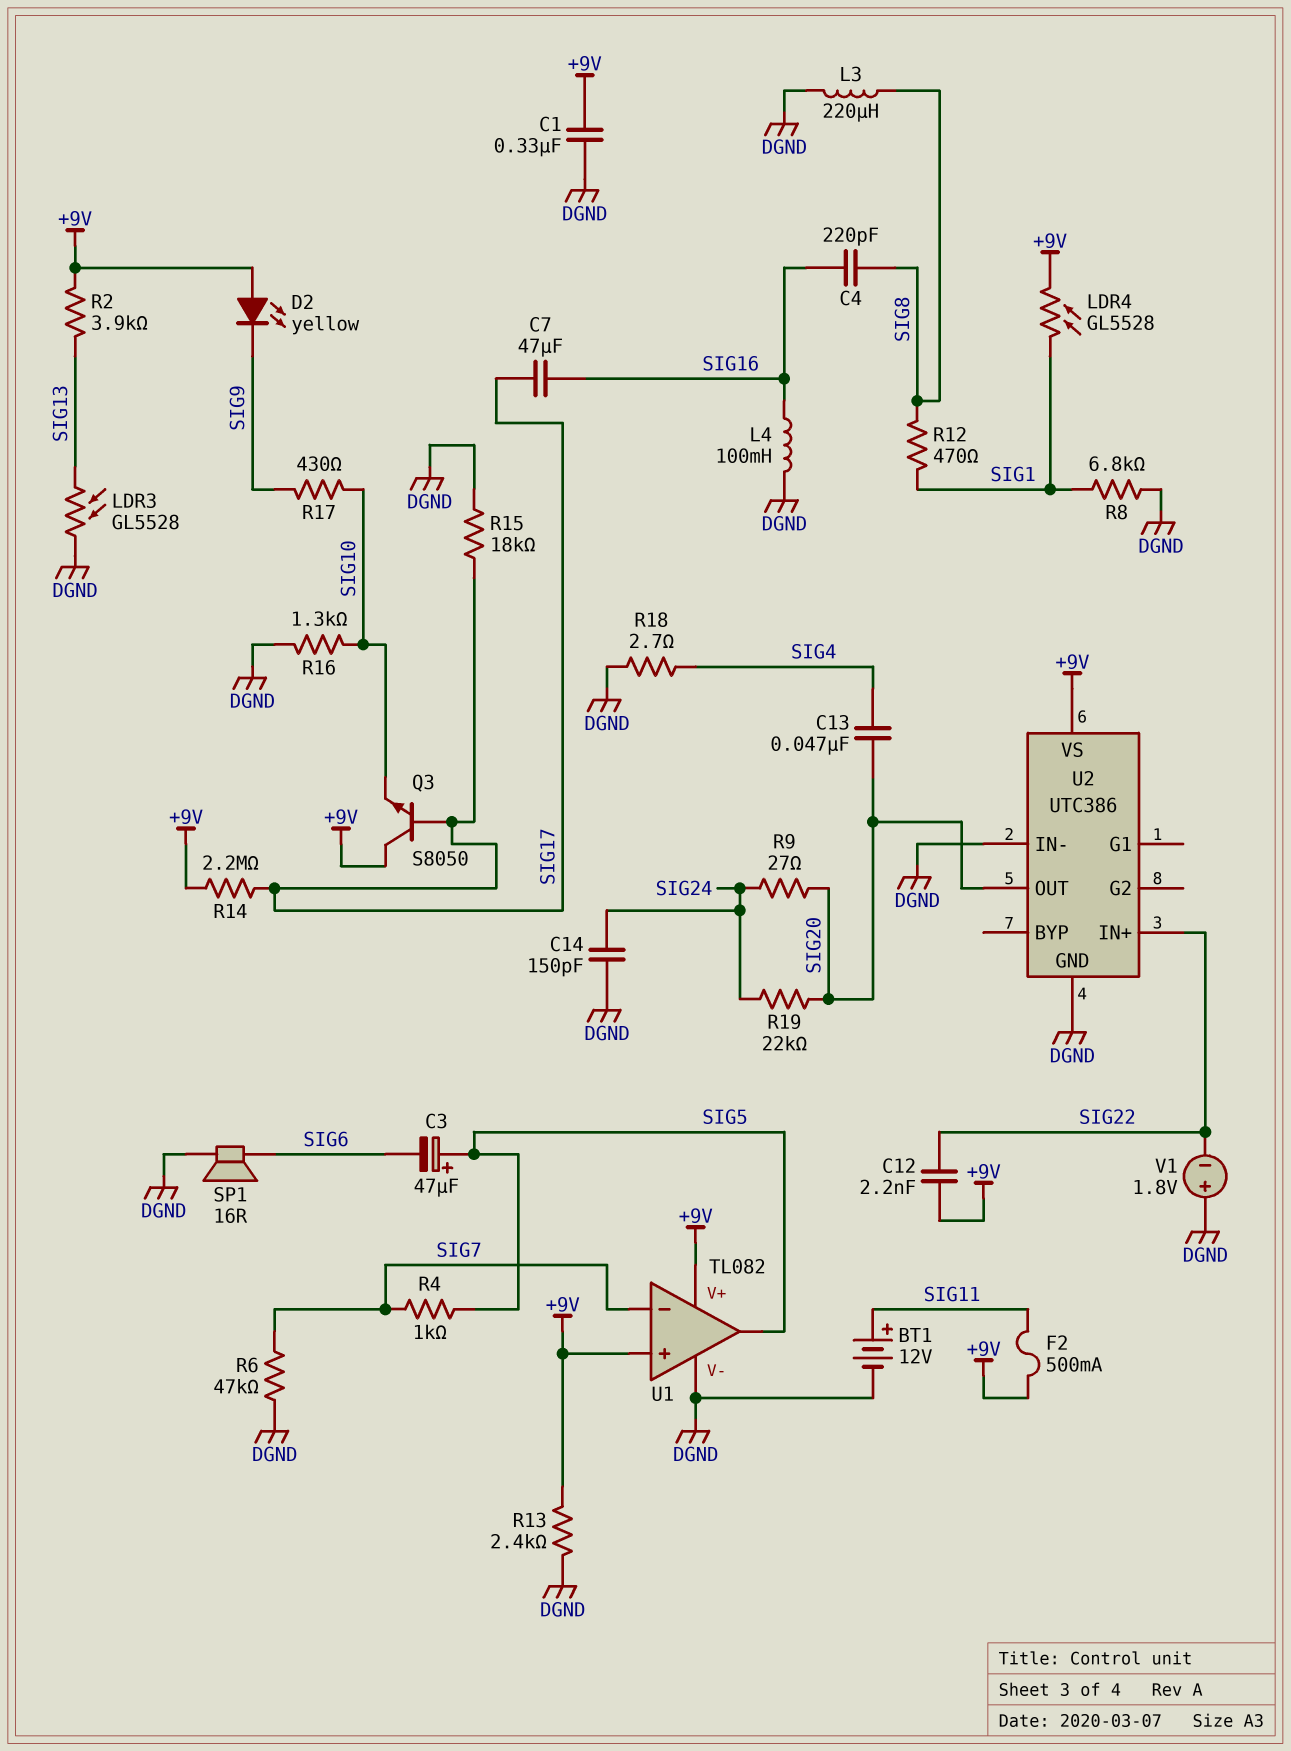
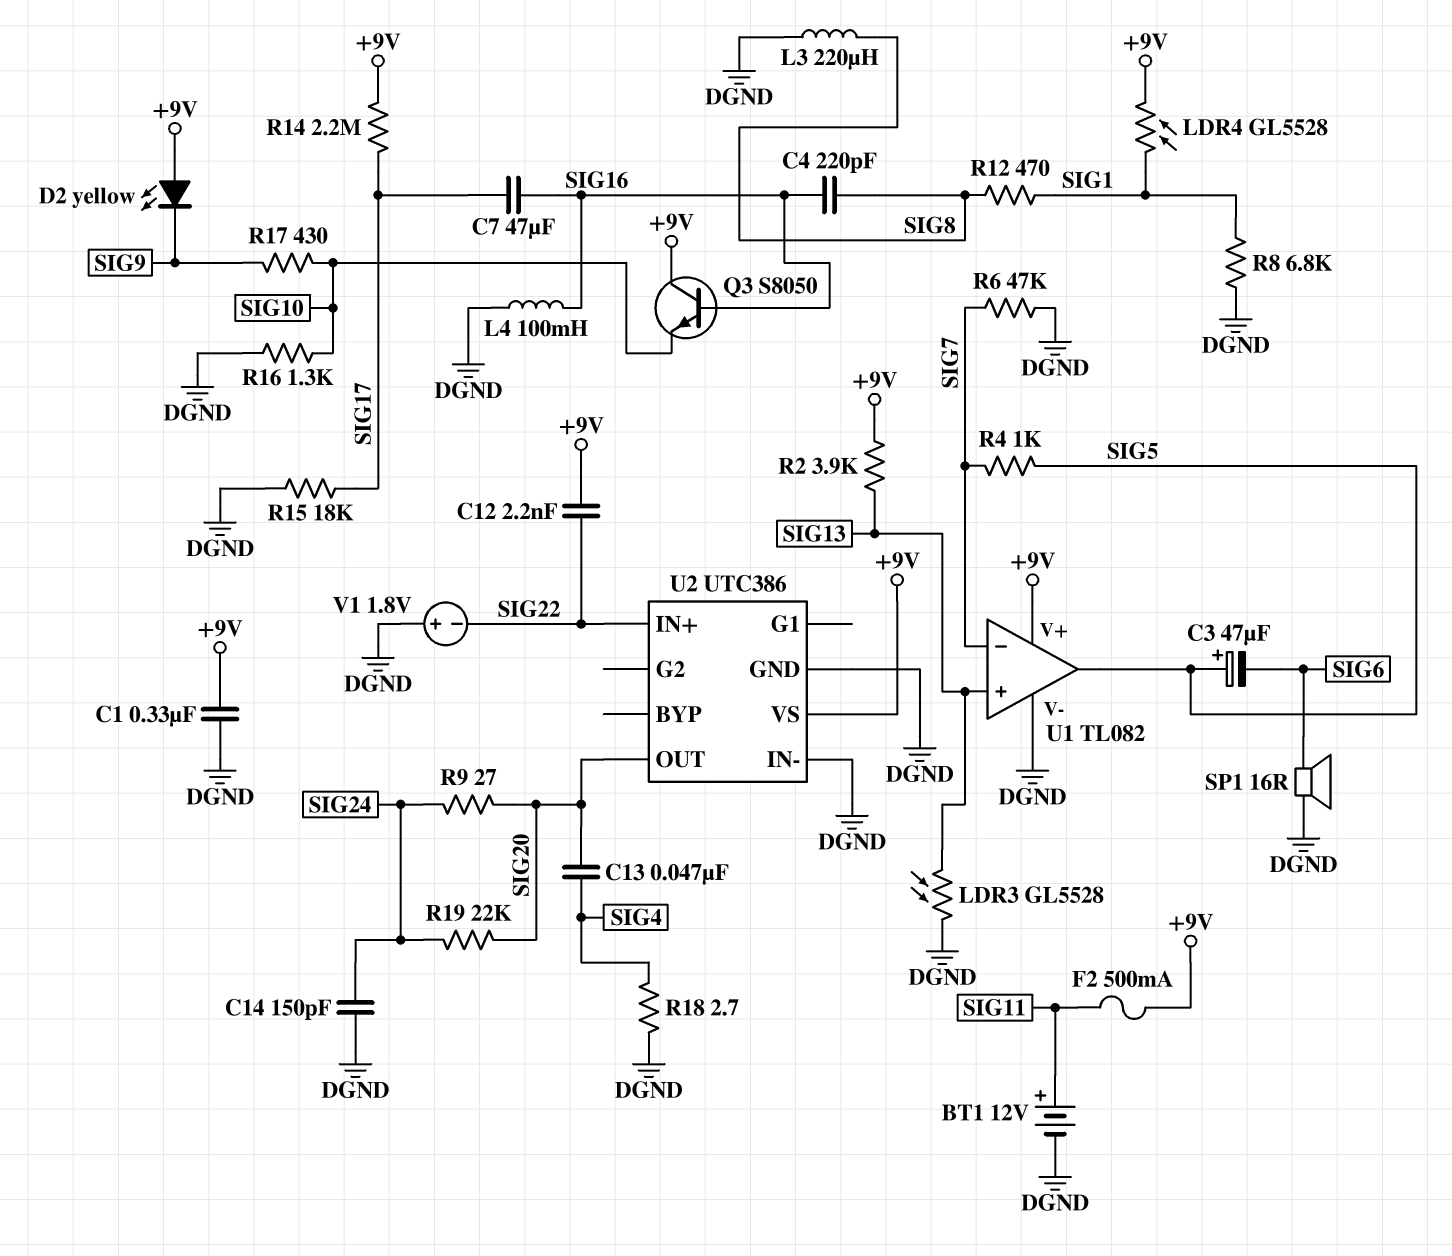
Q3: NPN S8050 (B SIG17, C +9V, E SIG10) -> NPN S8050 (B SIG16, C +9V, E SIG10)
R13: 2.4k (+9V, DGND) -> none
U1 pin in+: +9V -> SIG13

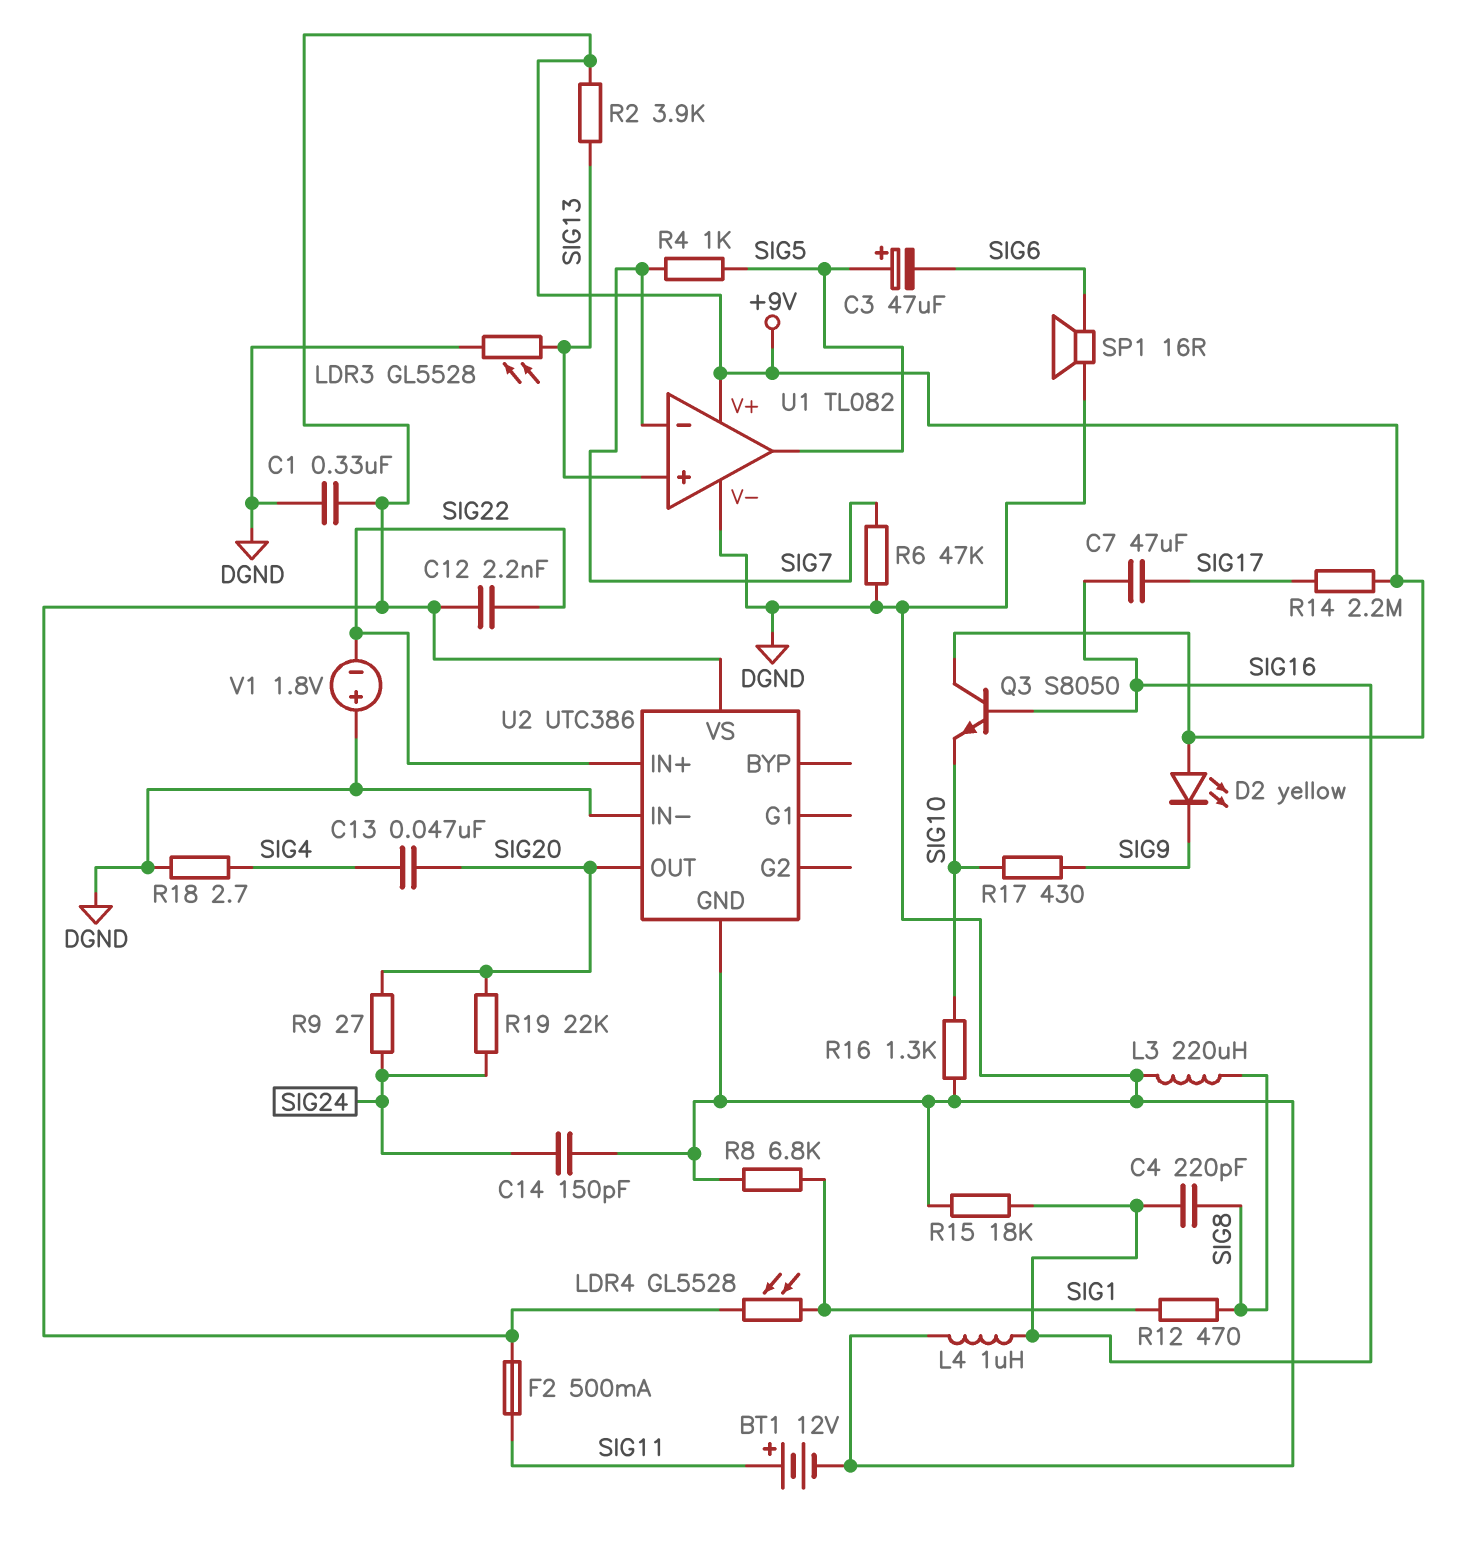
L4: 100mH (DGND, SIG16) -> 1uH (DGND, SIG16)
R15: 18k (DGND, SIG17) -> 18k (DGND, SIG16)

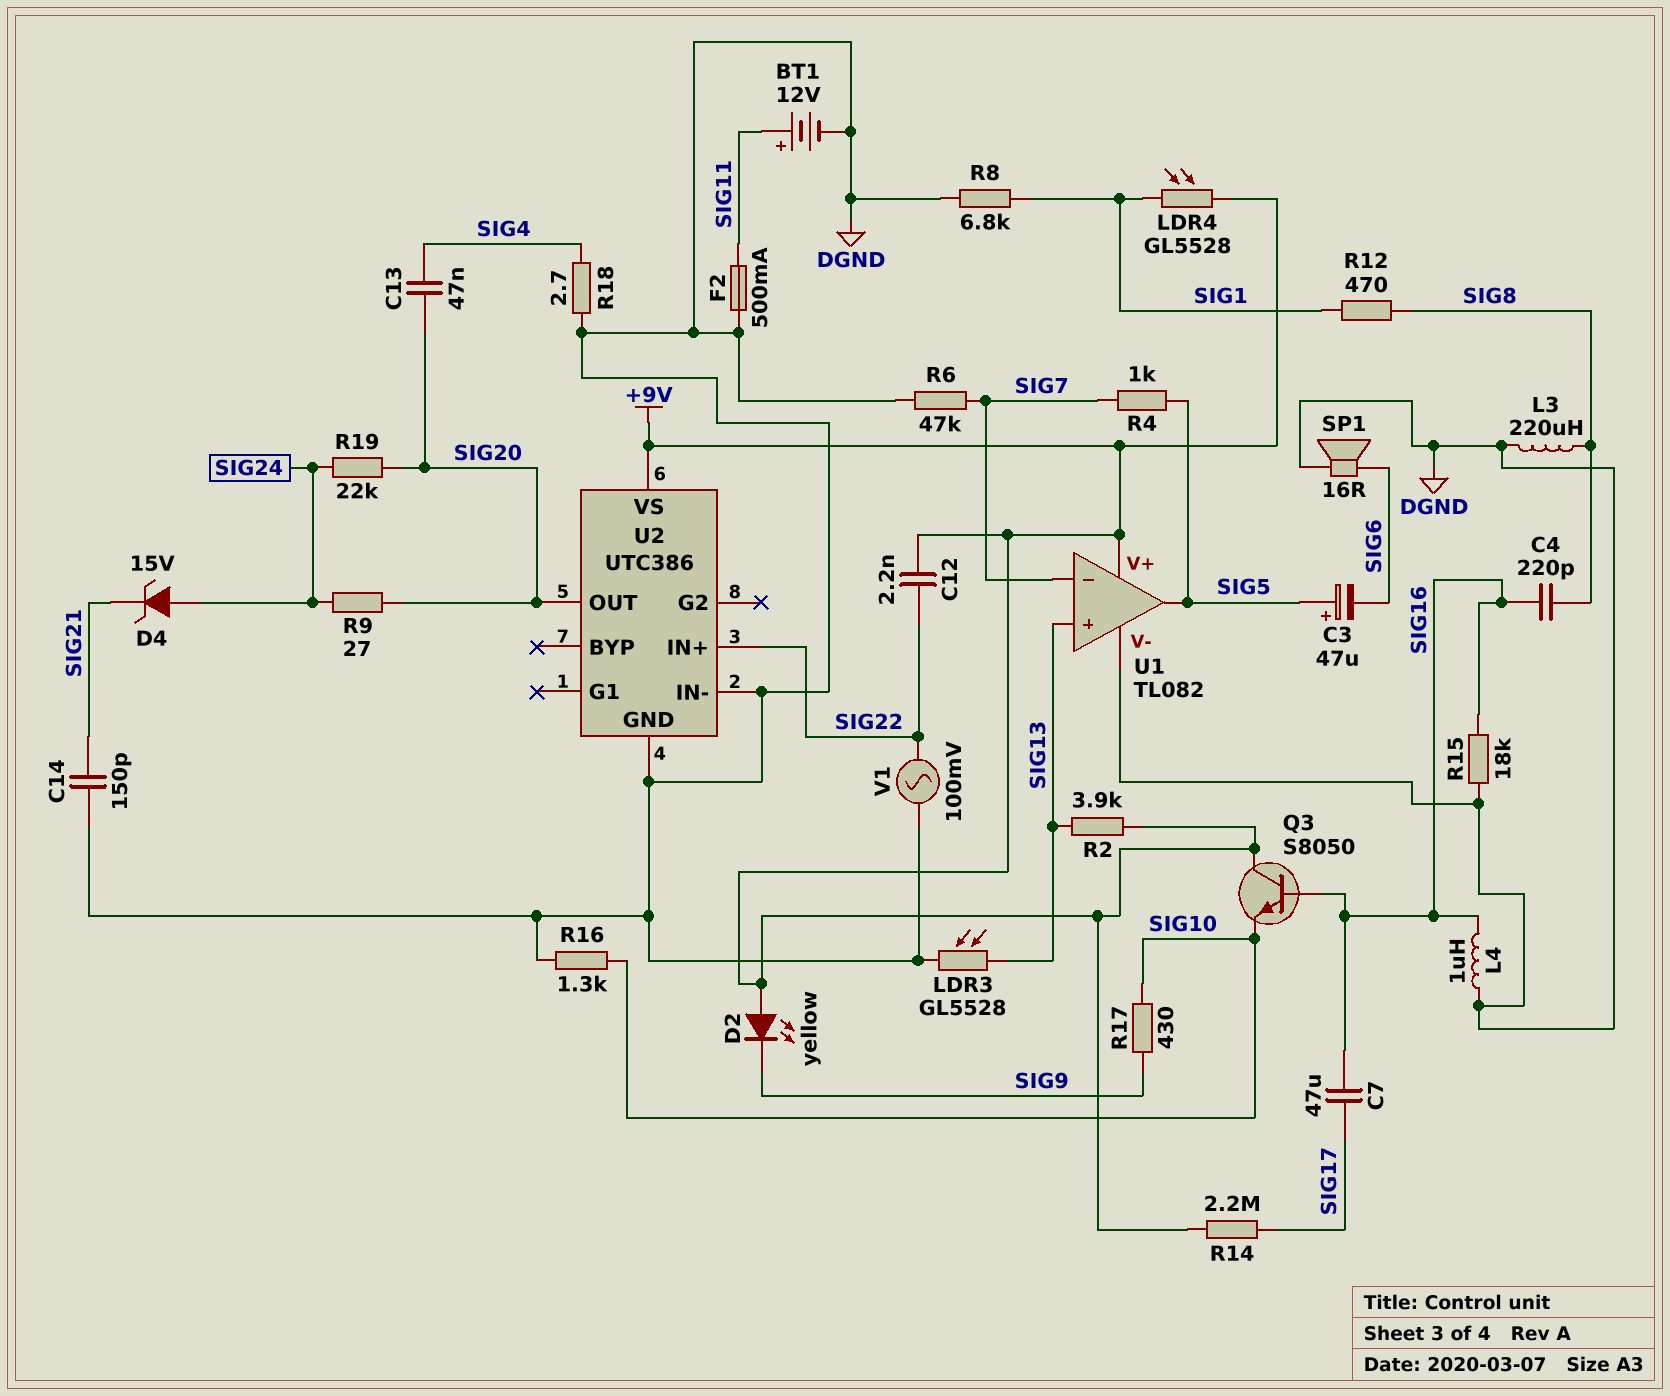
C1: 330nF (+9V, DGND) -> none
C14: 150pF (DGND, SIG24) -> 150pF (DGND, SIG21)
D4: none -> zener 15V (A SIG24, K SIG21)
F2: 500mA (+9V, SIG11) -> 500mA (DGND, SIG11)
V1: 1.8V (plus DGND, minus SIG22) -> AC 100mV (DGND, SIG22)

